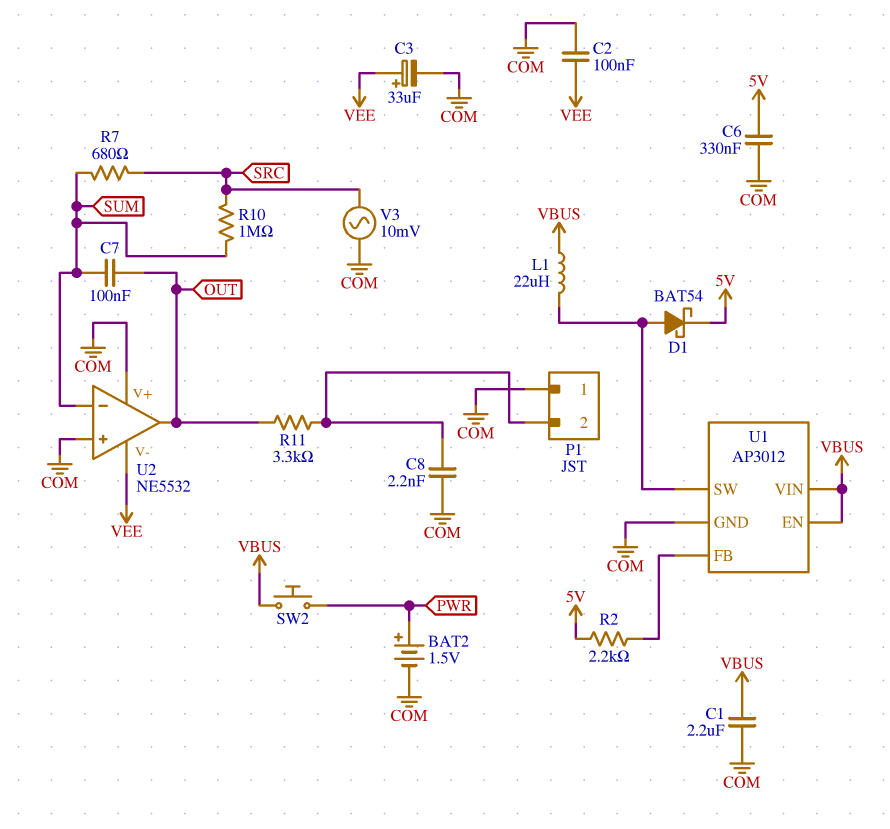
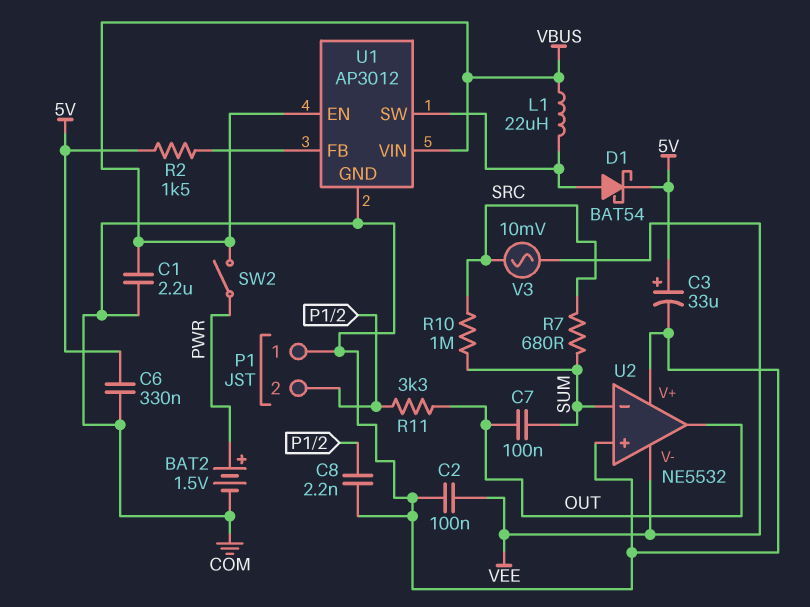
C3: 33uF (plus VEE, minus COM) -> 33uF (plus 5V, minus COM)
R2: 2.2k (5V, U1/FB) -> 1.5k (5V, U1/FB)
SW2: button (PWR, VBUS) -> switch (PWR, VBUS)
V3: AC 10mV (COM, SRC) -> AC 10mV (SRC, VEE)

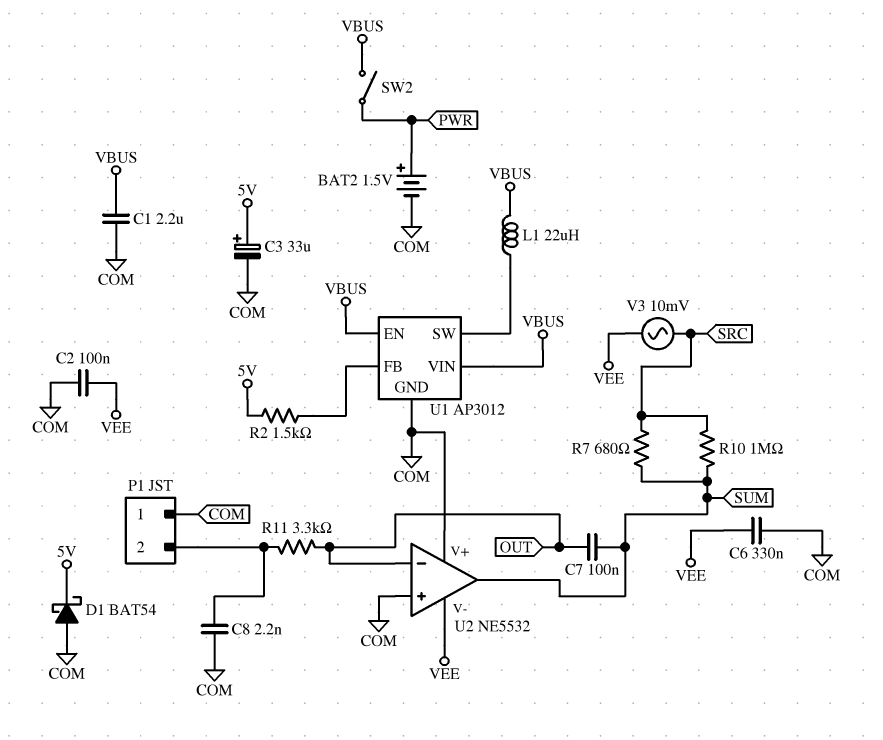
C6: 330nF (5V, COM) -> 330nF (COM, VEE)
D1: schottky BAT54 (A U1/SW, K 5V) -> schottky BAT54 (A COM, K 5V)
U2 pin in-: SUM -> OUT
U2 pin out: OUT -> SUM

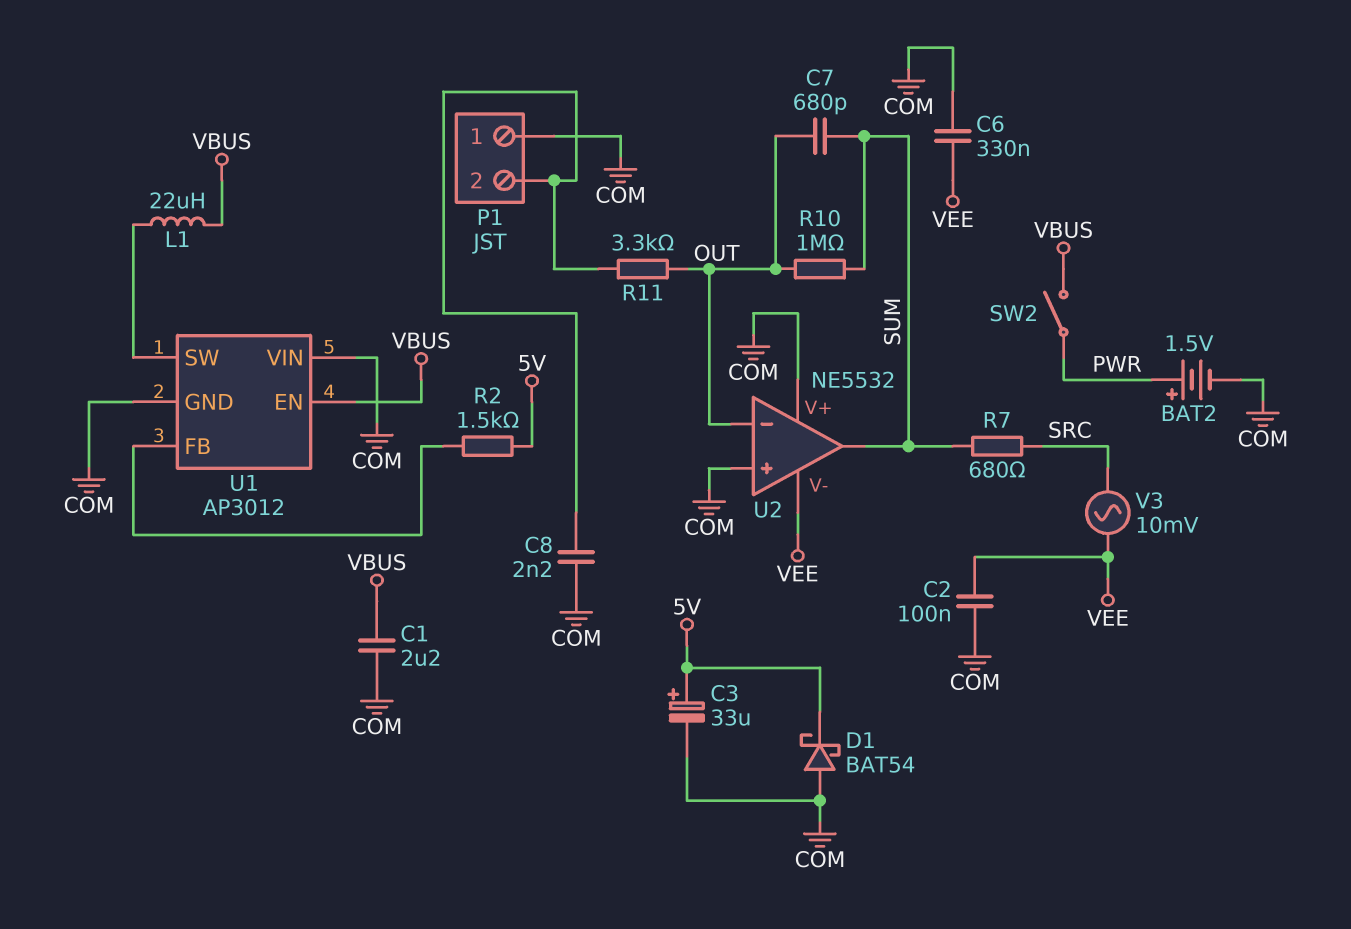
C7: 100nF (OUT, SUM) -> 680pF (OUT, SUM)
R10: 1M (SRC, SUM) -> 1M (OUT, SUM)
U1 pin VIN: VBUS -> COM

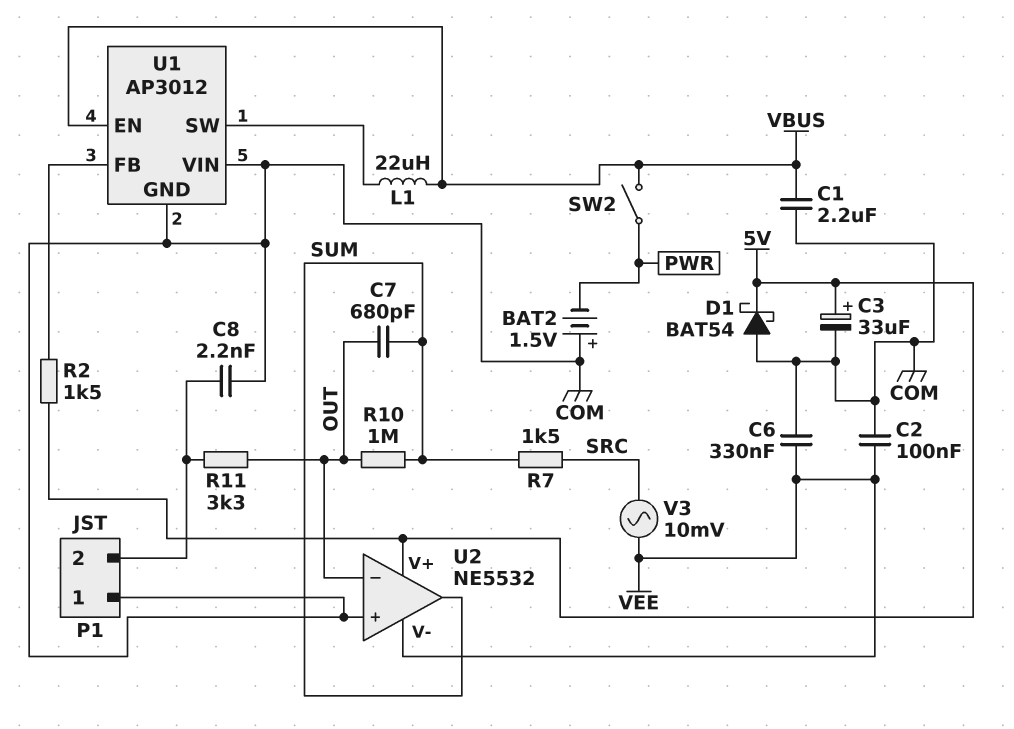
BAT2: 1.5V (plus PWR, minus COM) -> 1.5V (plus COM, minus PWR)
R7: 680 (SRC, SUM) -> 1.5k (SRC, SUM)
U2 pin V+: COM -> 5V

